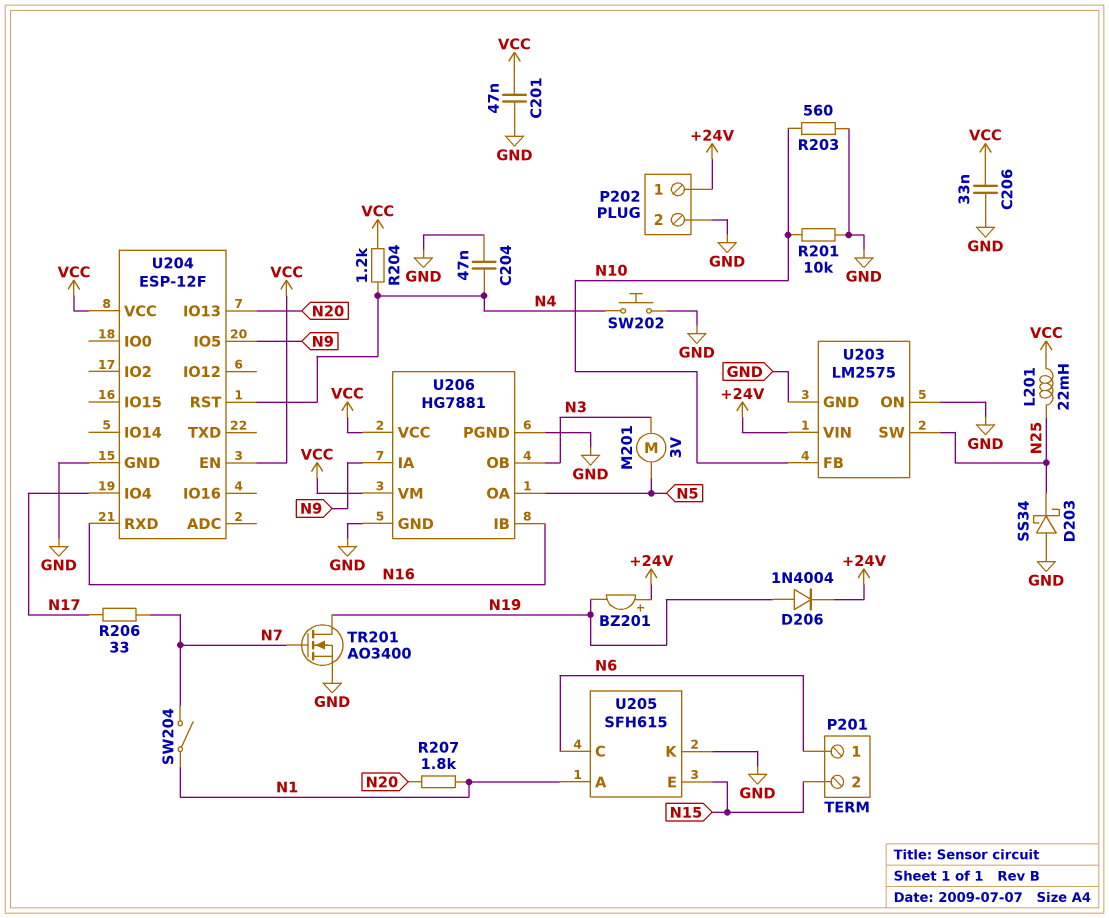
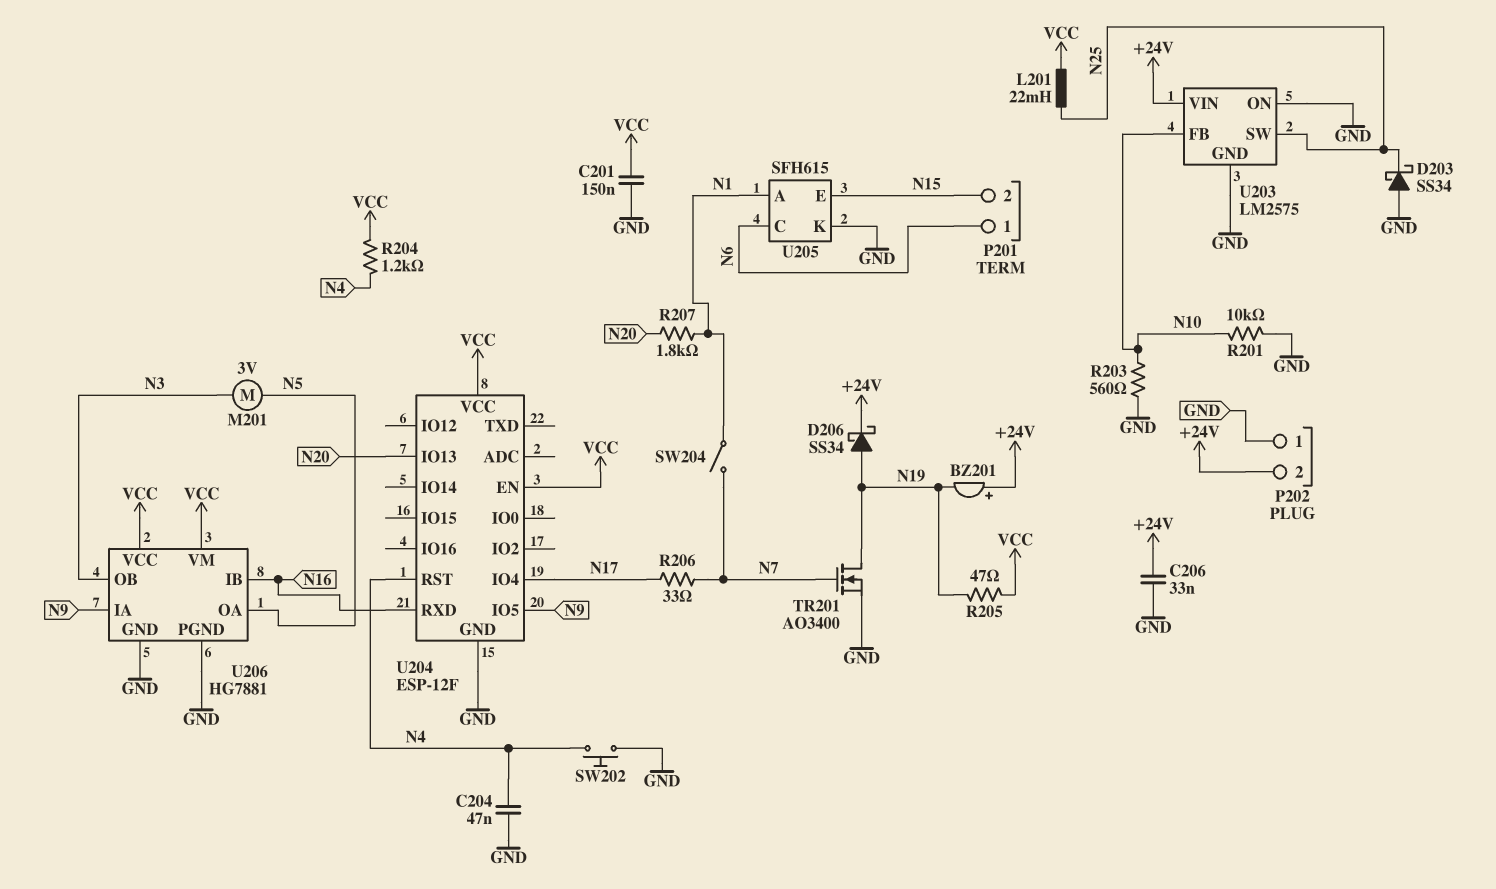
C201: 47nF (GND, VCC) -> 150nF (GND, VCC)
C206: 33nF (GND, VCC) -> 33nF (+24V, GND)
D206: diode 1N4004 (A N19, K +24V) -> schottky SS34 (A N19, K +24V)
P202 pin 1: +24V -> GND
P202 pin 2: GND -> +24V
R205: none -> 47 (N19, VCC)

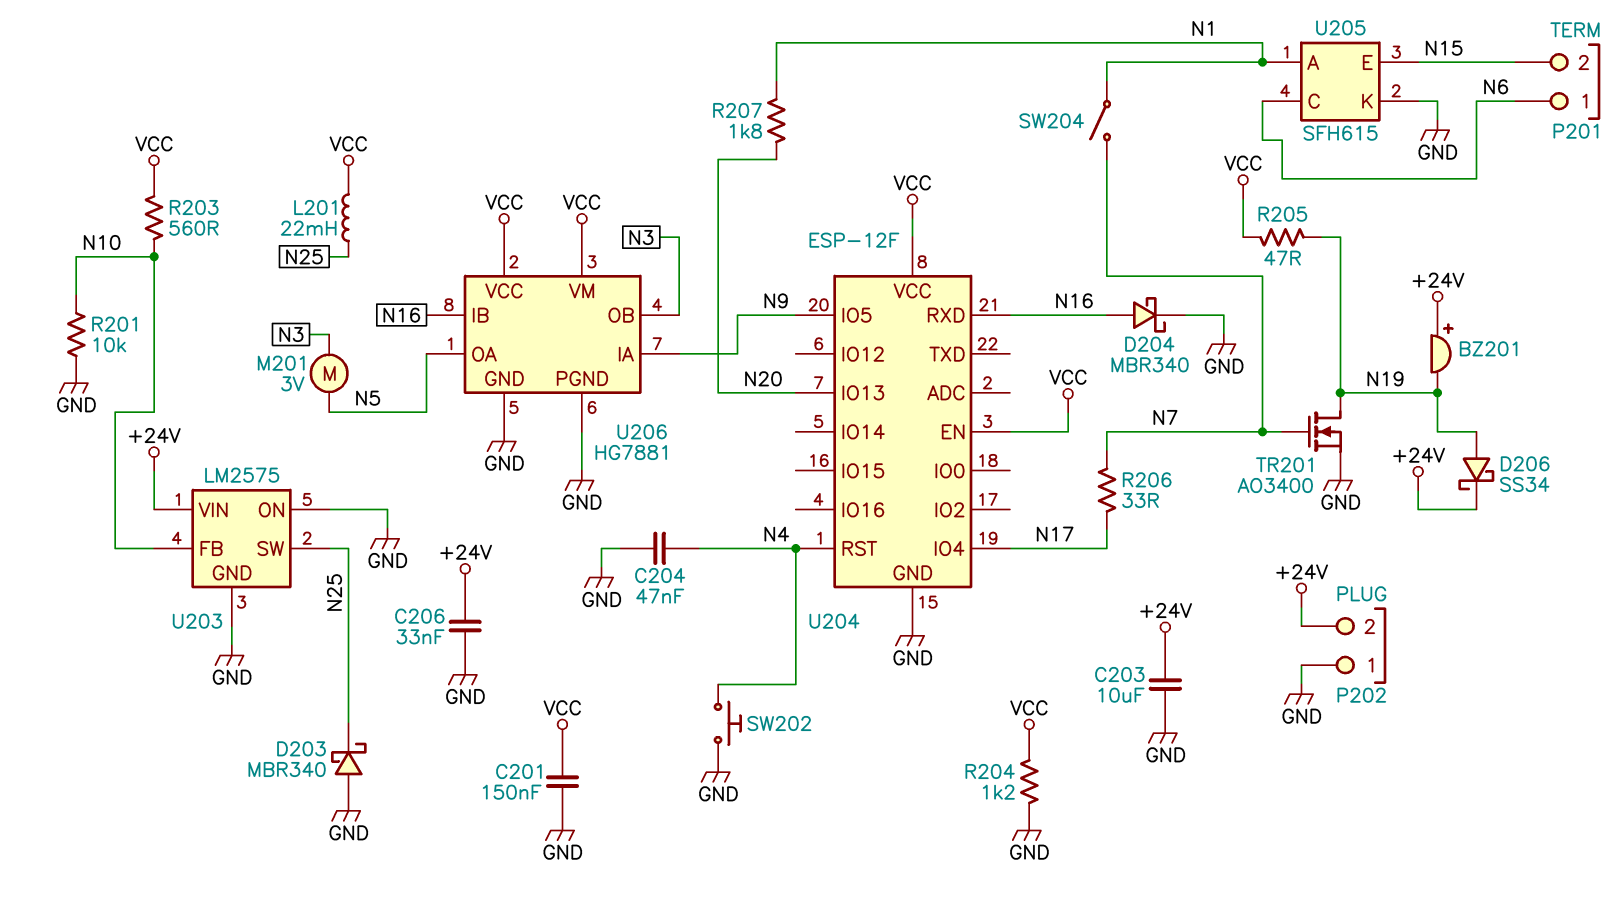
C203: none -> 10uF (+24V, GND)
D203: schottky SS34 (A GND, K N25) -> schottky MBR340 (A GND, K N25)
D204: none -> schottky MBR340 (A N16, K GND)
R203: 560 (GND, N10) -> 560 (N10, VCC)
R204: 1.2k (N4, VCC) -> 1.2k (GND, VCC)

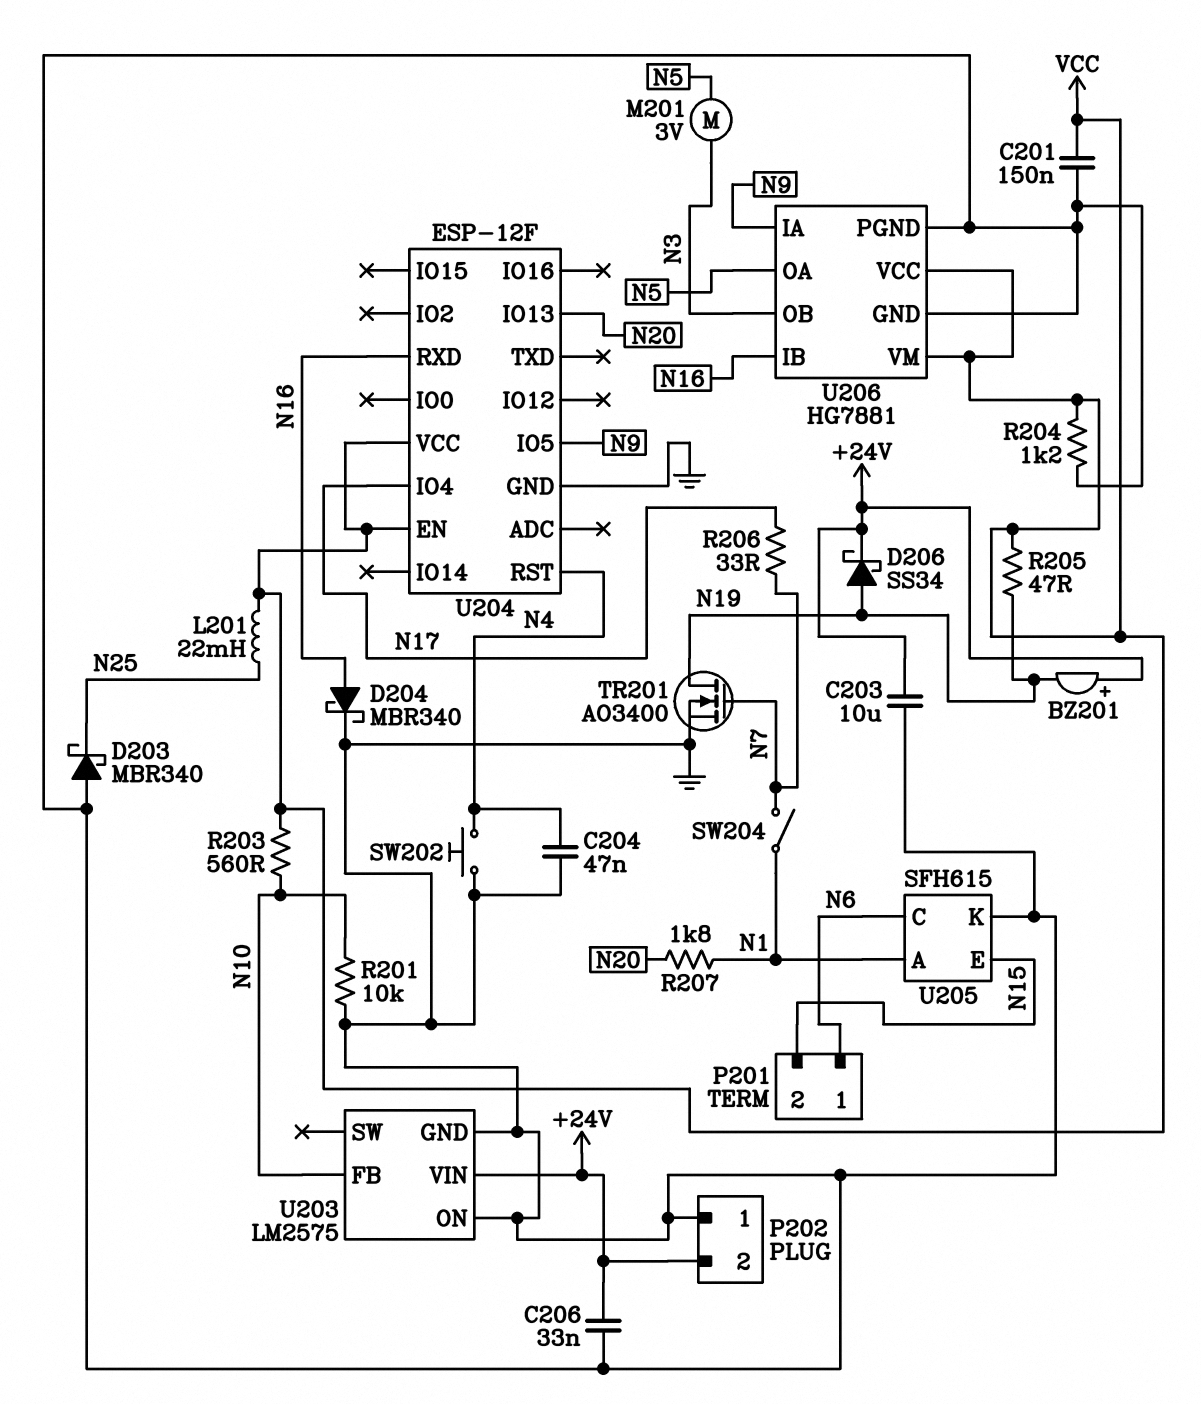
U203 pin SW: N25 -> none

